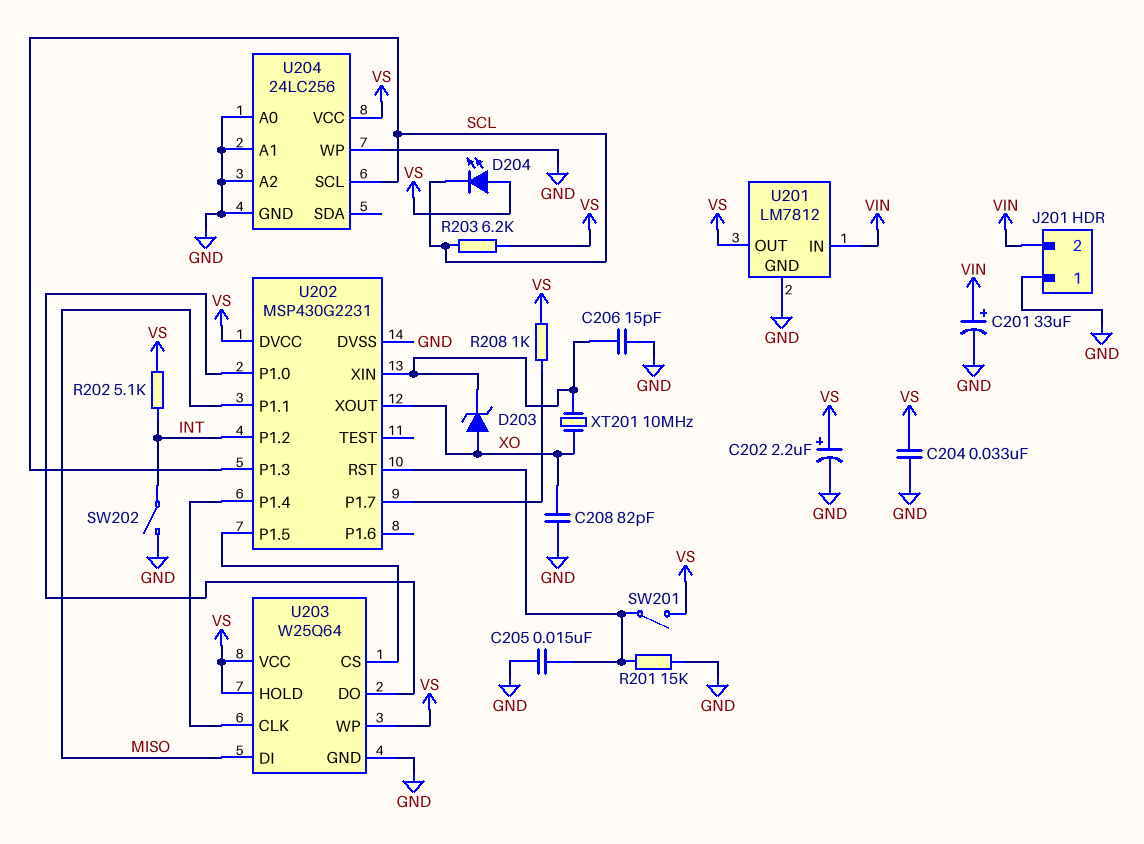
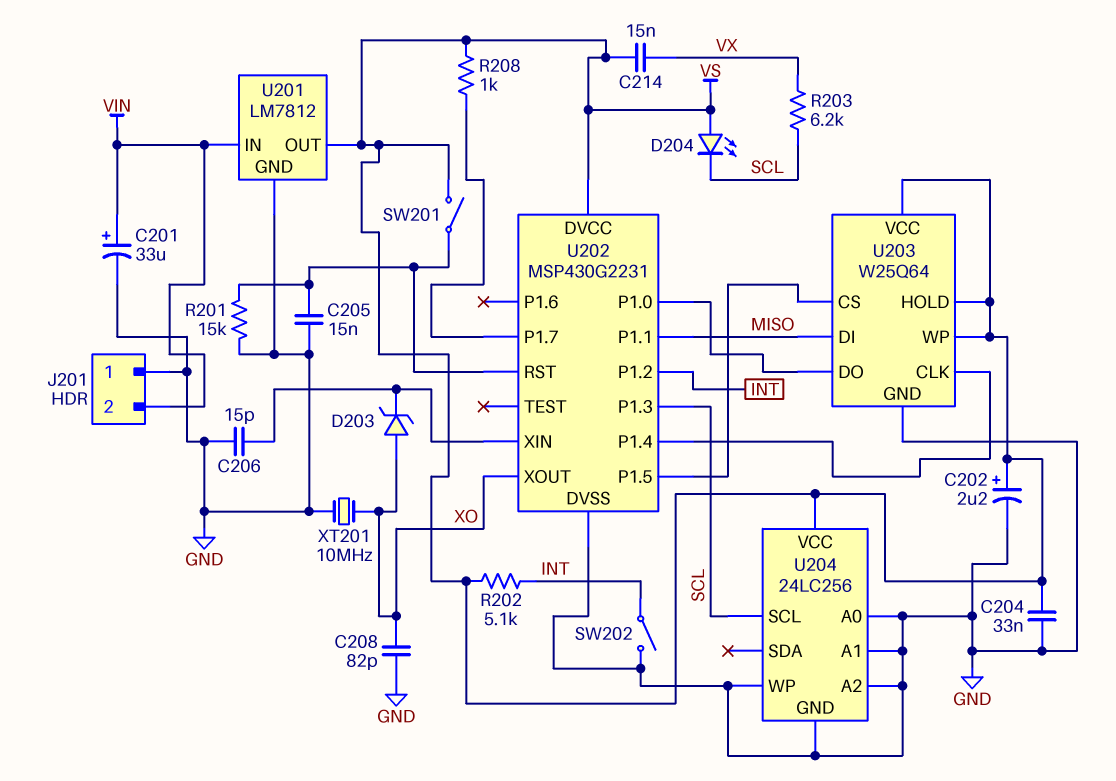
C214: none -> 15nF (VS, VX)
R203: 6.2k (SCL, VS) -> 6.2k (SCL, VX)
XT201: 10MHz (U202/XIN, XO) -> 10MHz (GND, XO)

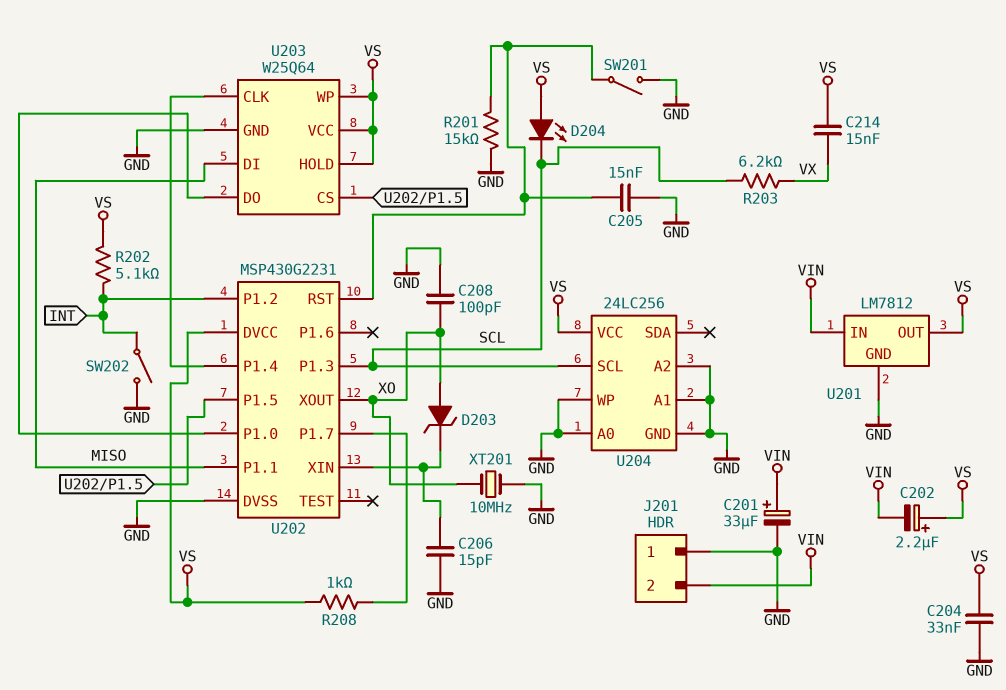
C202: 2.2uF (plus VS, minus GND) -> 2.2uF (plus VS, minus VIN)
C208: 82pF (GND, XO) -> 100pF (GND, XO)
SW201: switch (U202/RST, VS) -> switch (GND, U202/RST)

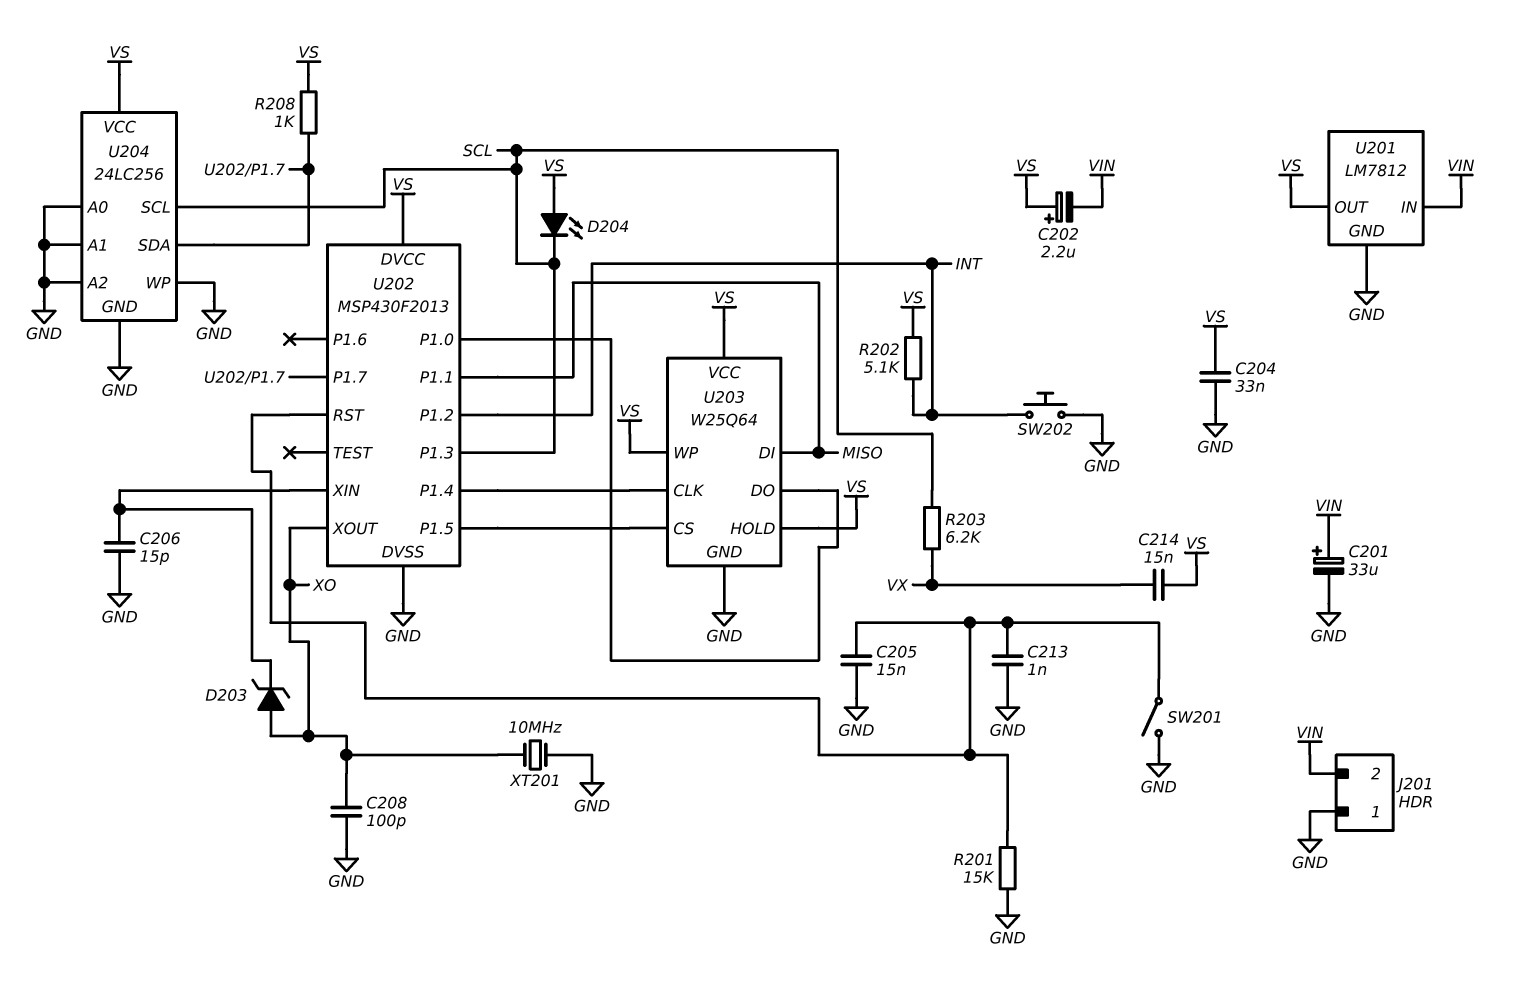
C213: none -> 1nF (GND, U202/RST)
SW202: switch (GND, INT) -> button (GND, INT)
U202: MSP430G2231 -> MSP430F2013
U204 pin SDA: none -> U202/P1.7

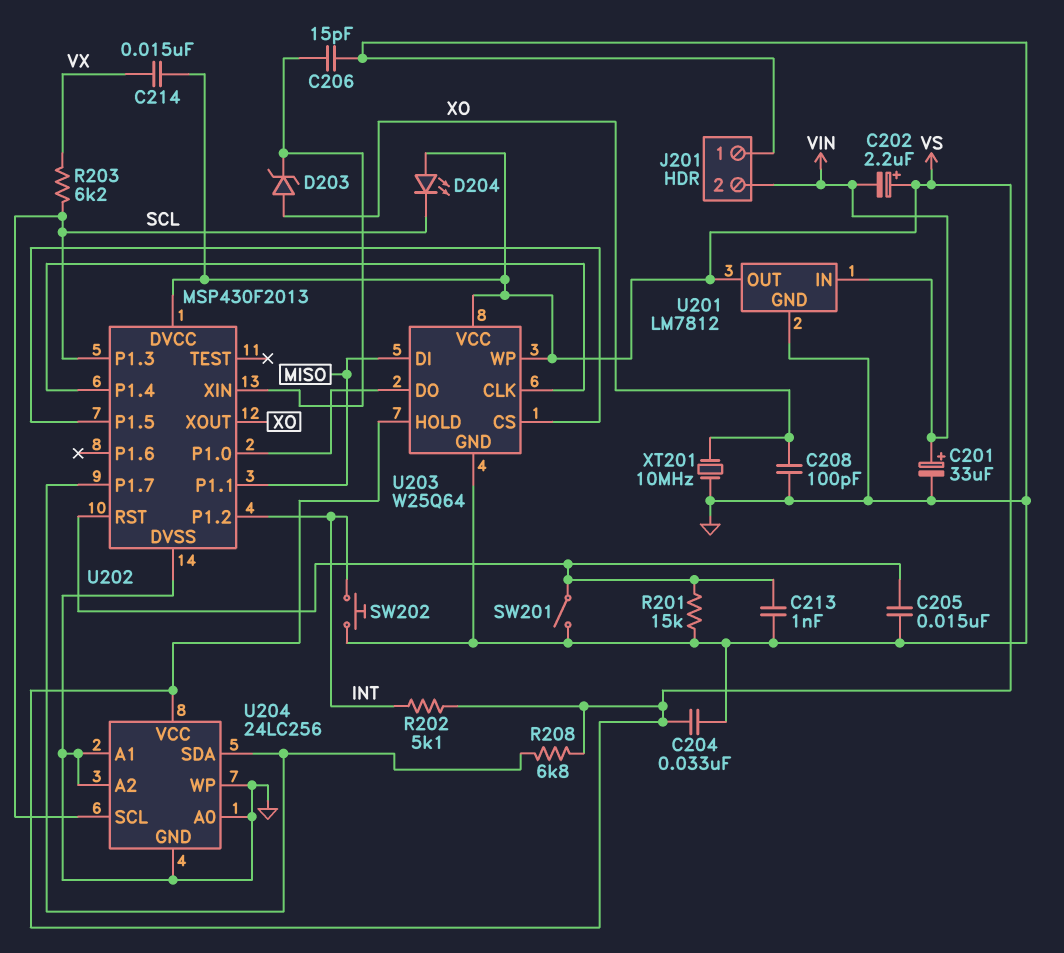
R208: 1k (U202/P1.7, VS) -> 6.8k (U202/P1.7, VS)

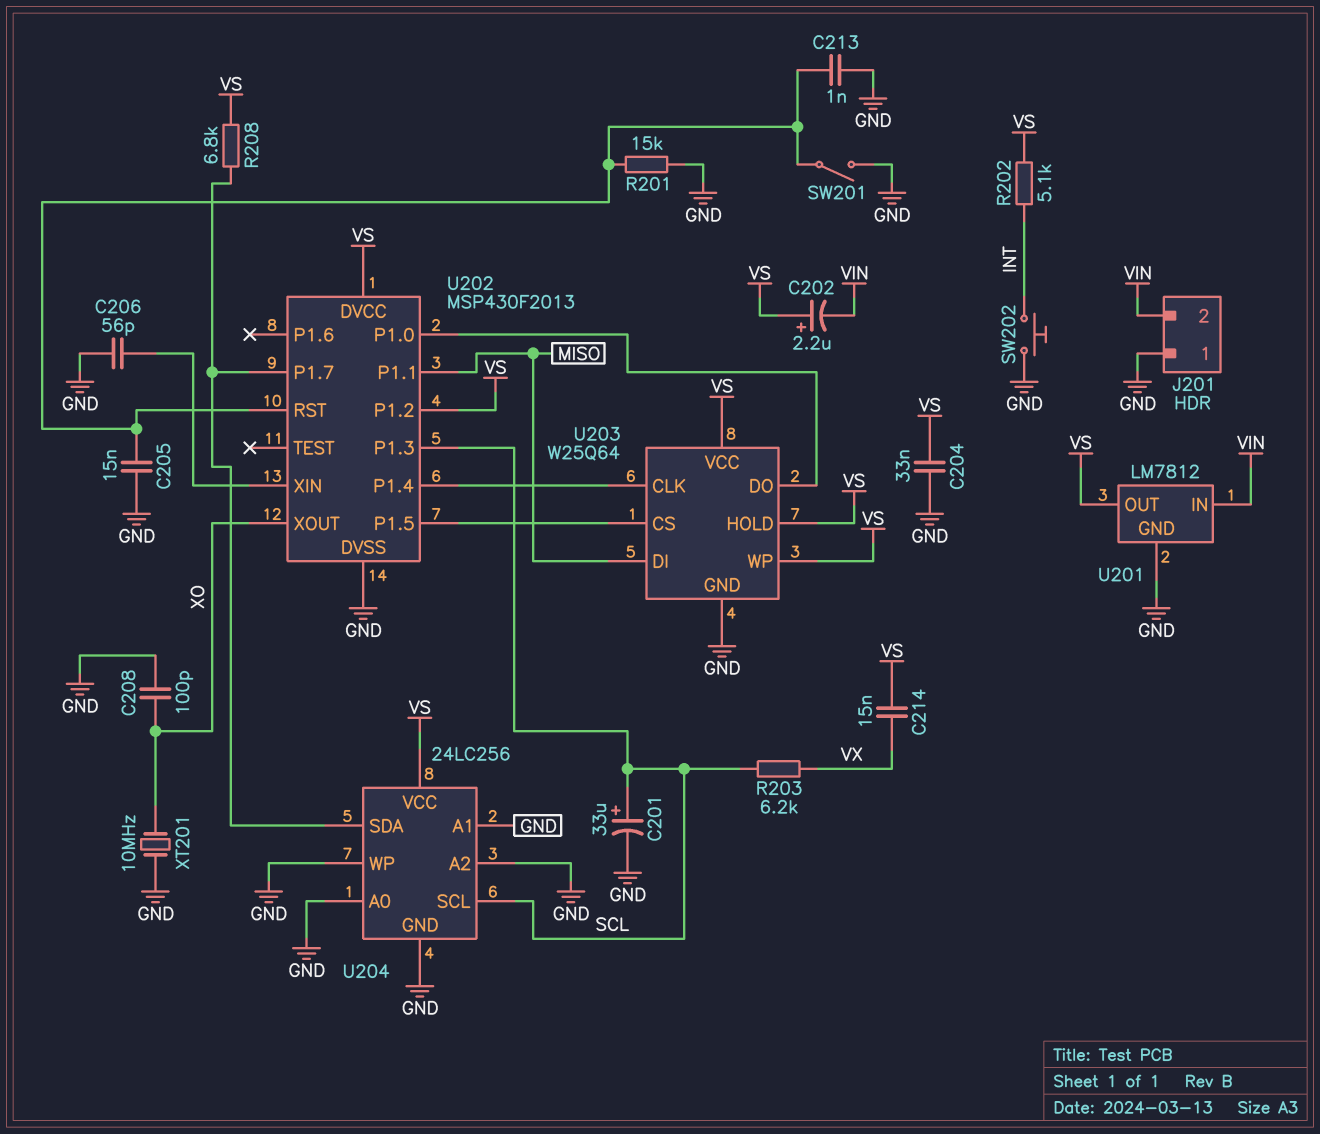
C201: 33uF (plus VIN, minus GND) -> 33uF (plus SCL, minus GND)
C206: 15pF (GND, U202/XIN) -> 56pF (GND, U202/XIN)
D203: zener (A XO, K U202/XIN) -> none
D204: LED (A VS, K SCL) -> none
U202 pin P1.2: INT -> VS

